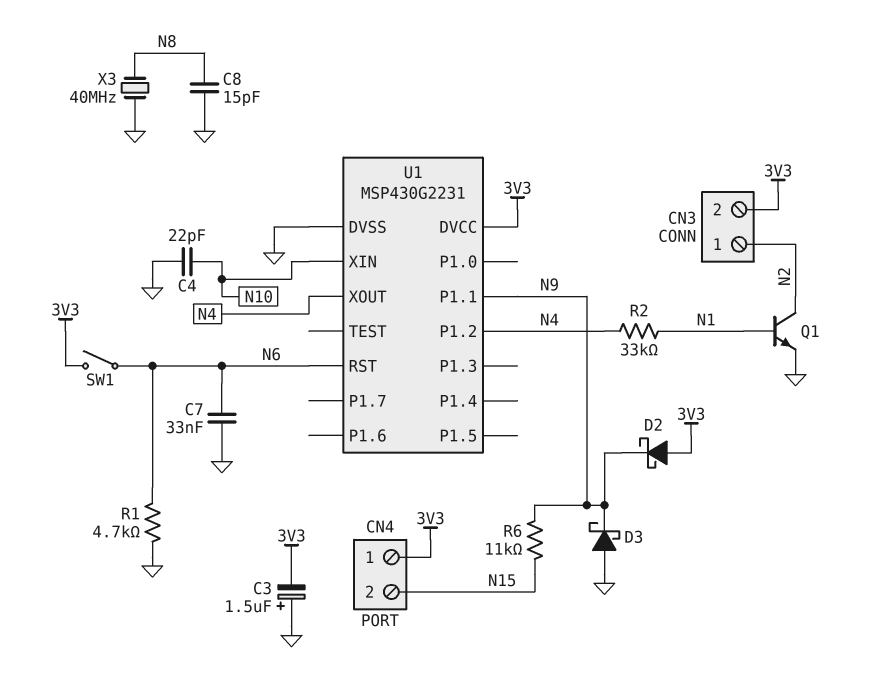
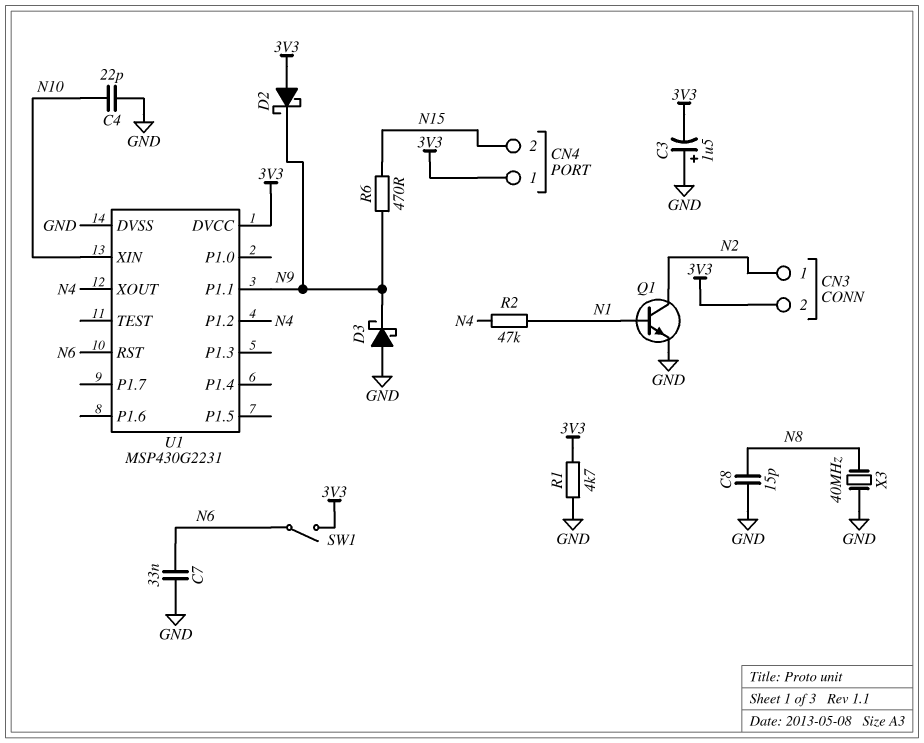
R1: 4.7k (GND, N6) -> 4.7k (3V3, GND)
R2: 33k (N1, N4) -> 47k (N1, N4)
R6: 11k (N9, N15) -> 470 (N9, N15)

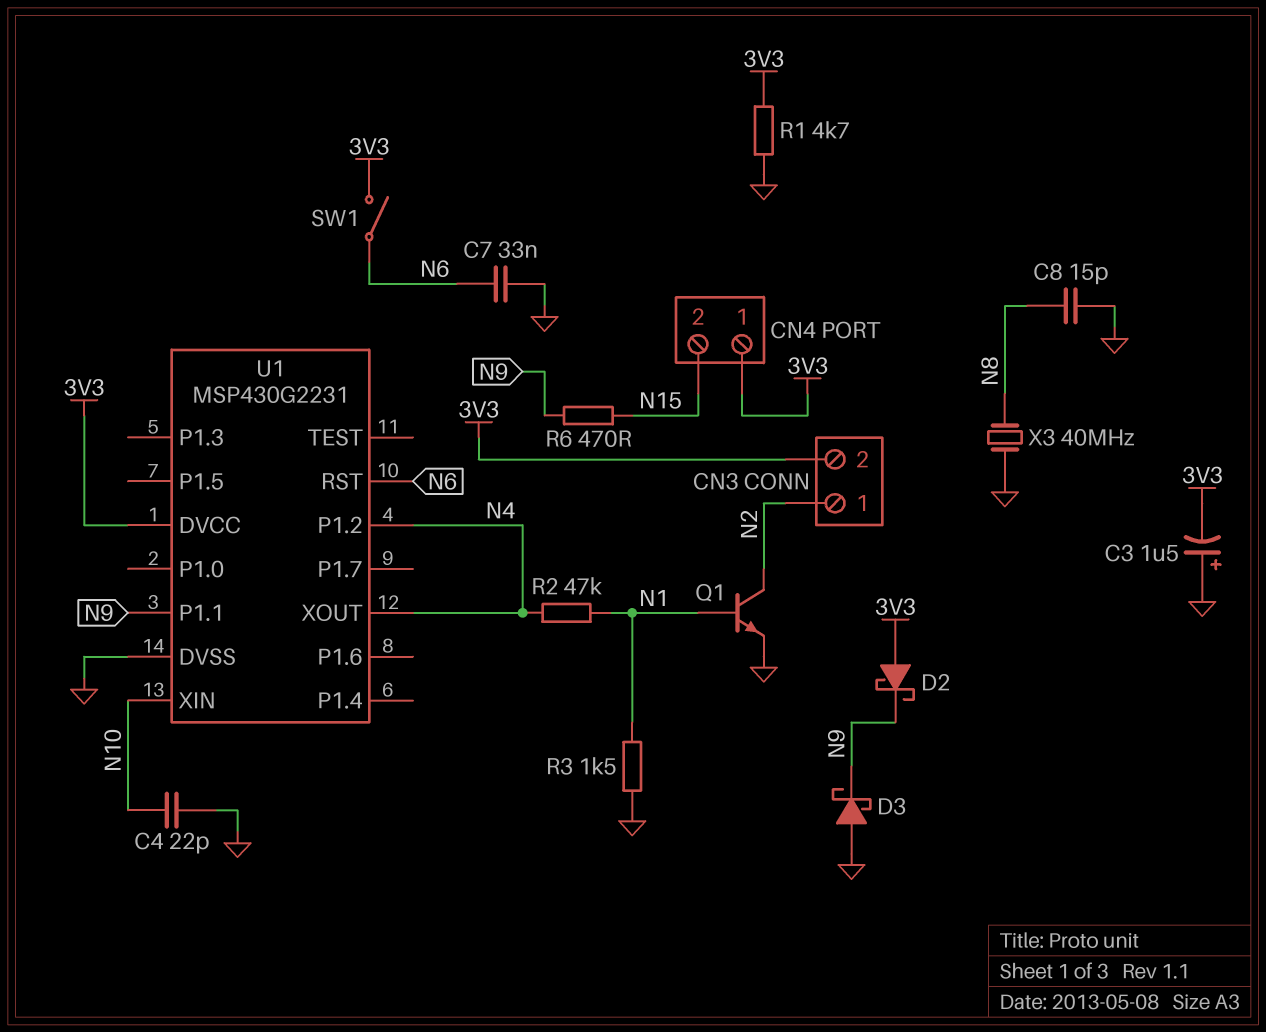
R3: none -> 1.5k (GND, N1)

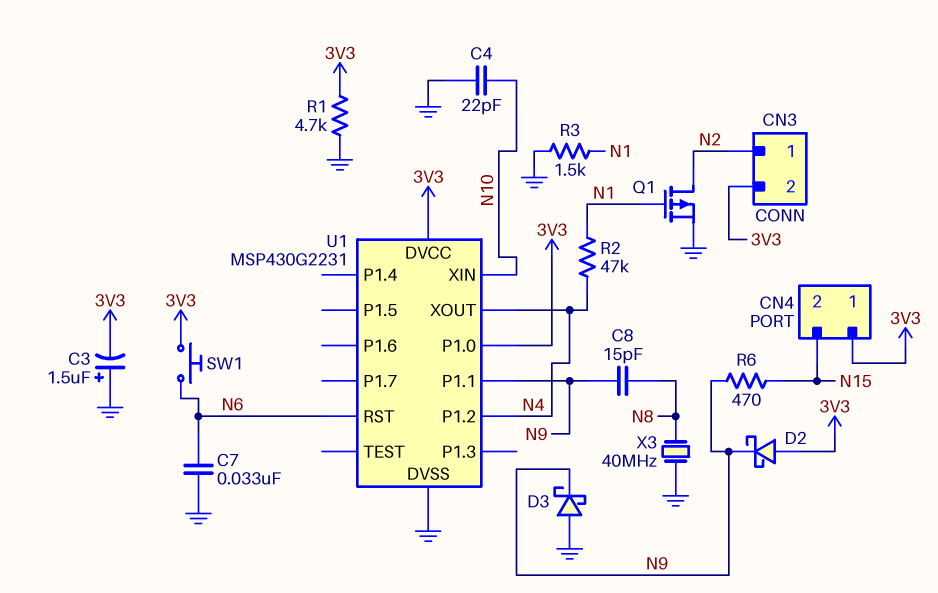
C8: 15pF (GND, N8) -> 15pF (N8, N9)
Q1: NPN (B N1, C N2, E GND) -> PMOS (G N1, D N2, S GND)
SW1: switch (3V3, N6) -> button (3V3, N6)
U1 pin P1.0: none -> 3V3

